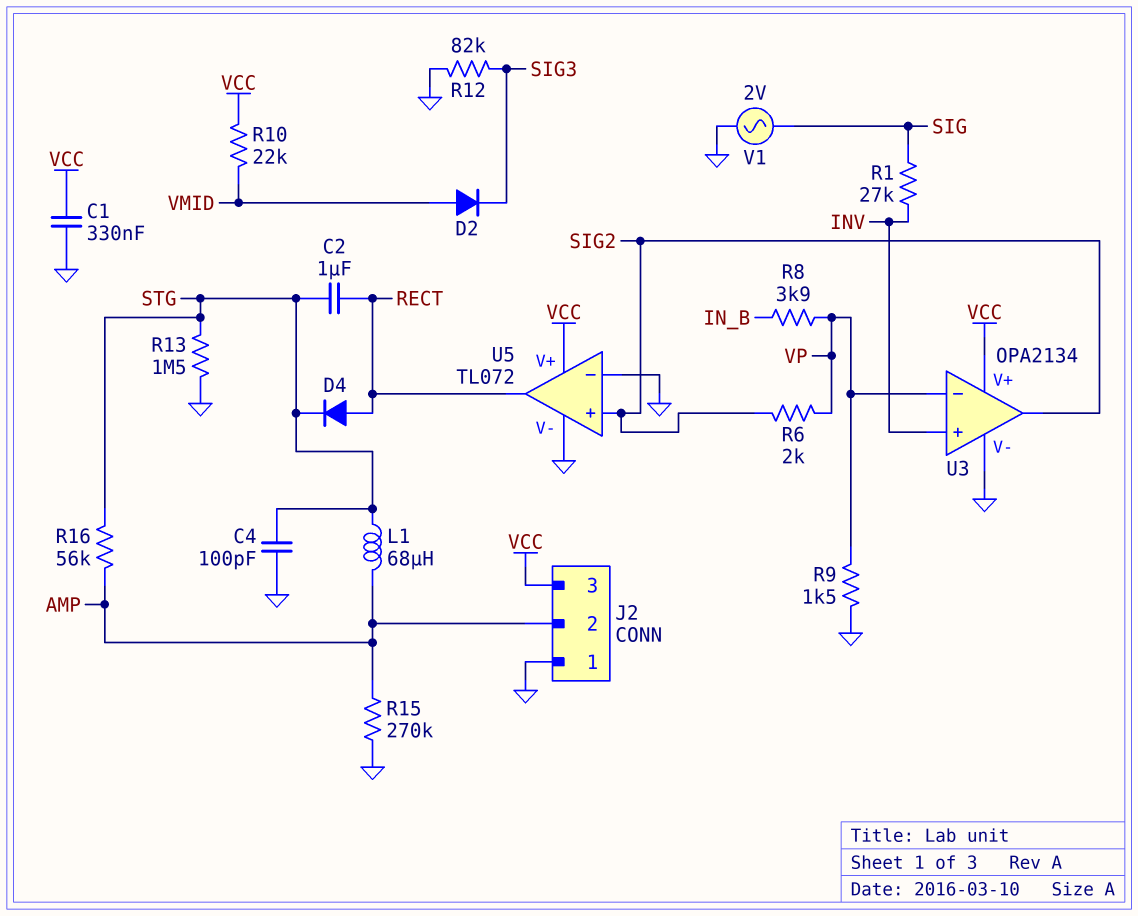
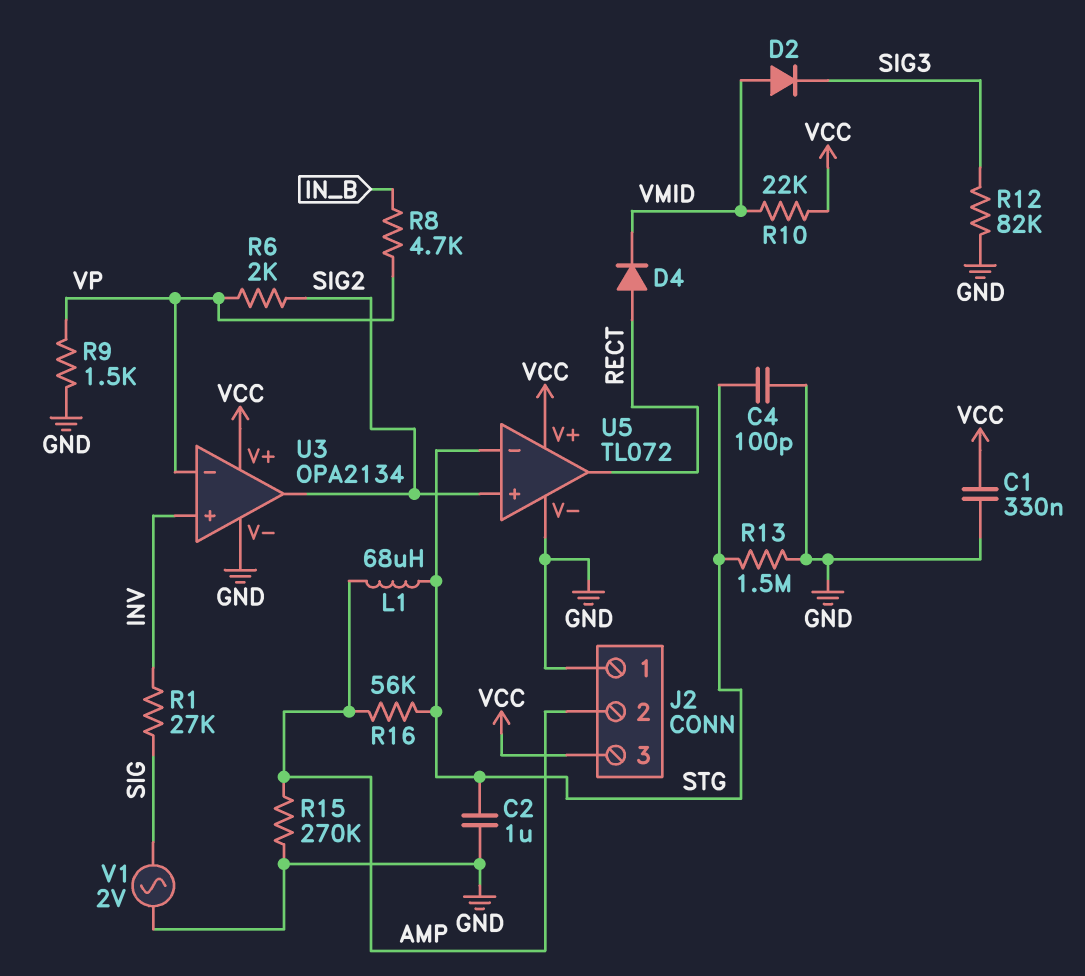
C2: 1uF (RECT, STG) -> 1uF (GND, STG)
D4: diode (A RECT, K STG) -> diode (A RECT, K VMID)
R8: 3.9k (IN_B, VP) -> 4.7k (IN_B, VP)
U5 pin in-: GND -> STG

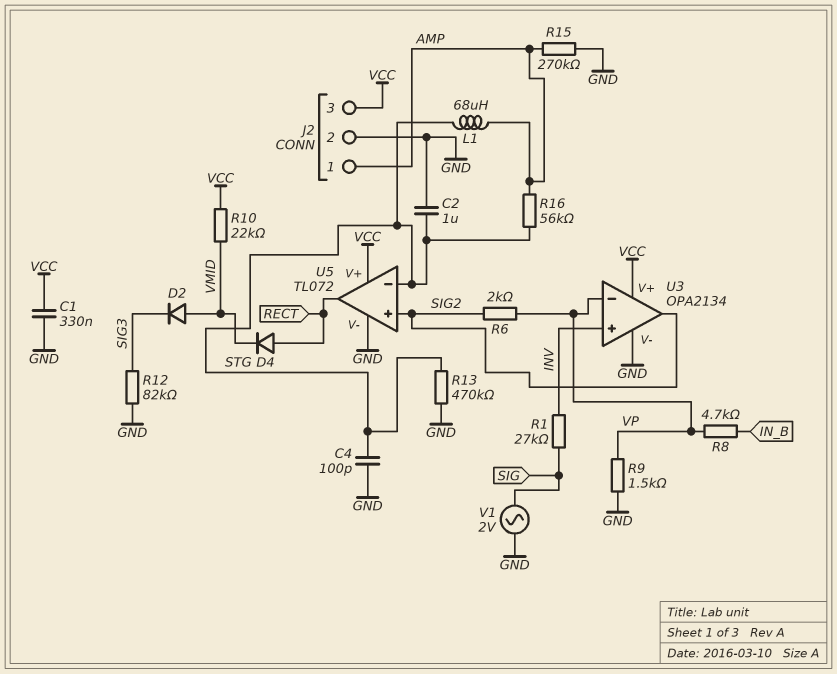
J2 pin 1: GND -> AMP
J2 pin 2: AMP -> GND
R13: 1.5M (GND, STG) -> 470k (GND, STG)

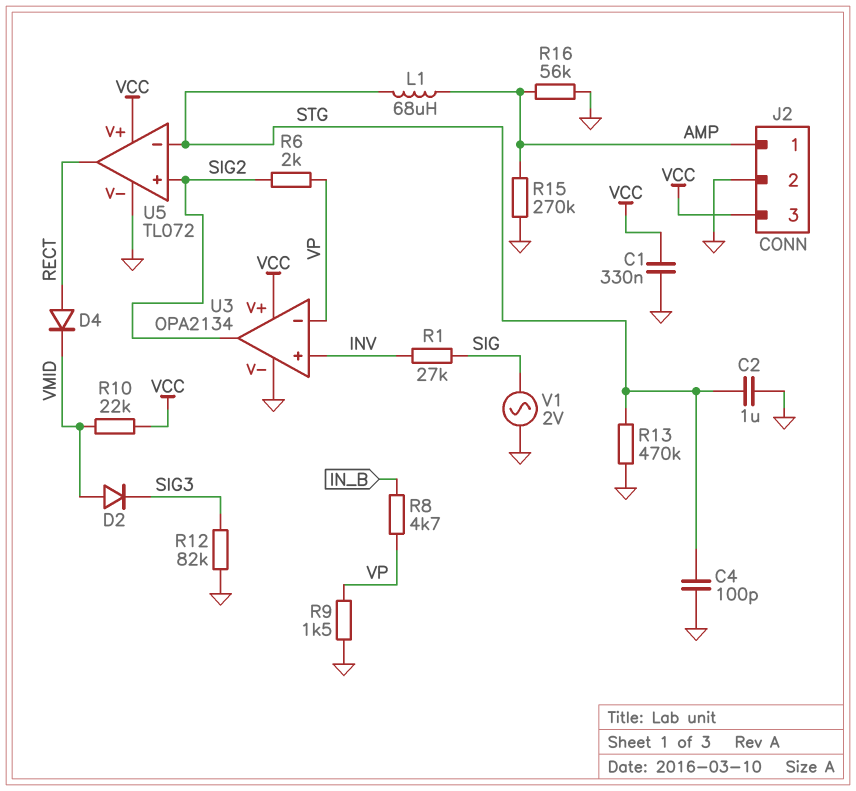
R16: 56k (AMP, STG) -> 56k (AMP, GND)

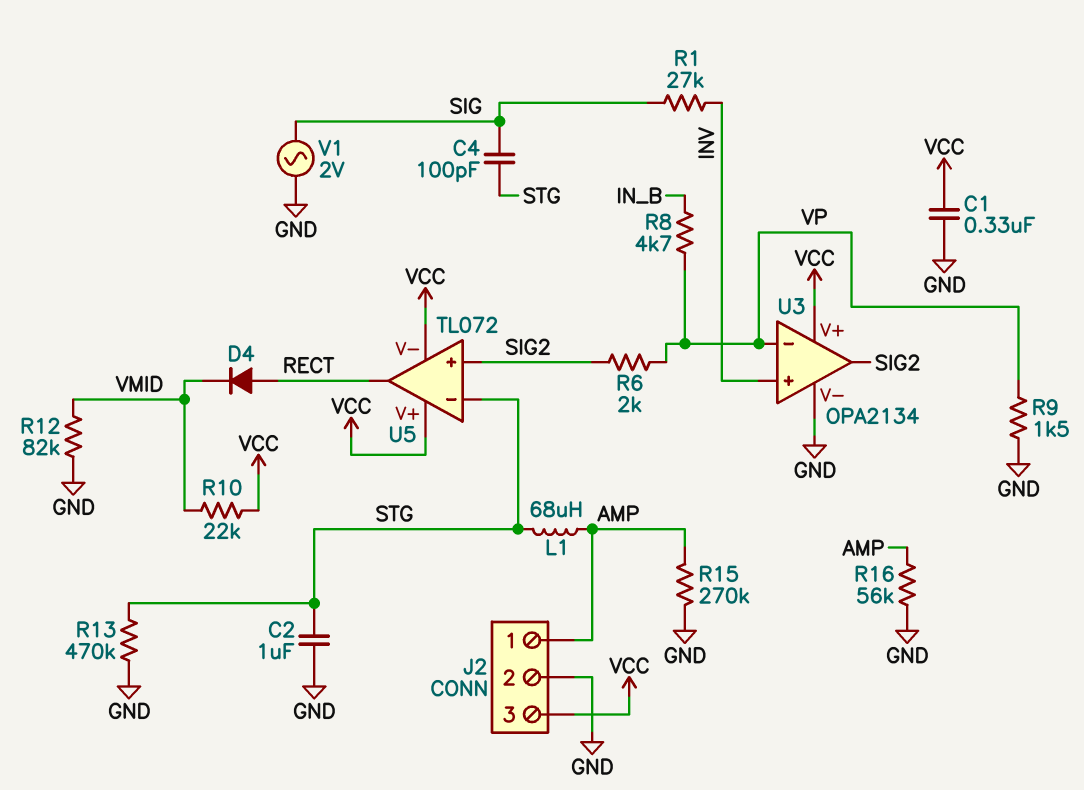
C4: 100pF (GND, STG) -> 100pF (SIG, STG)
D2: diode (A VMID, K SIG3) -> none
R12: 82k (GND, SIG3) -> 82k (GND, VMID)
U5 pin V-: GND -> VCC

